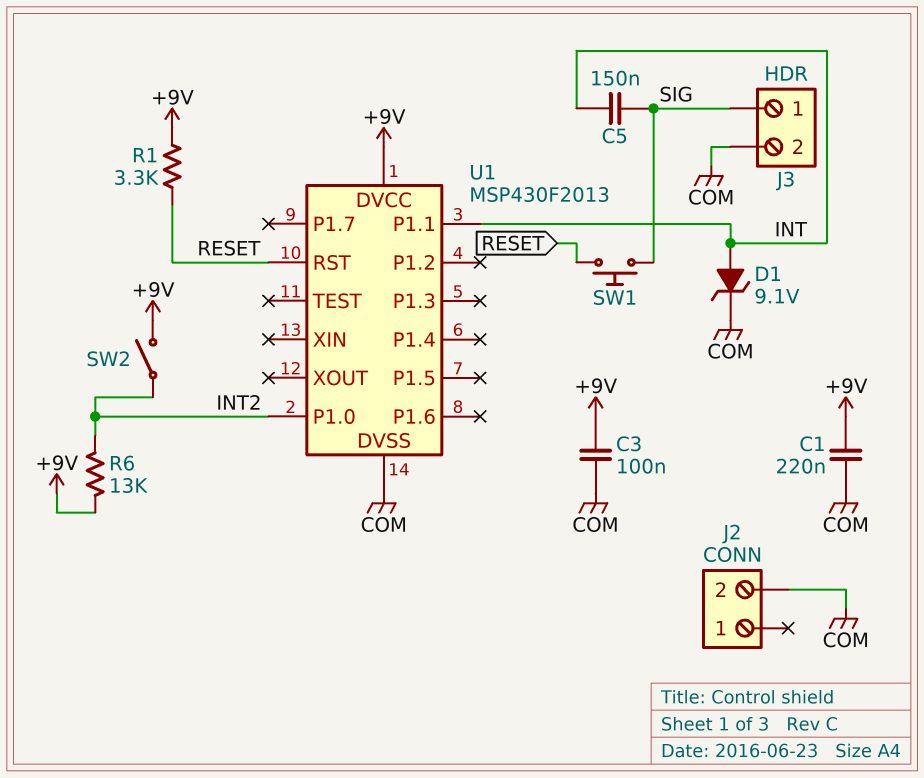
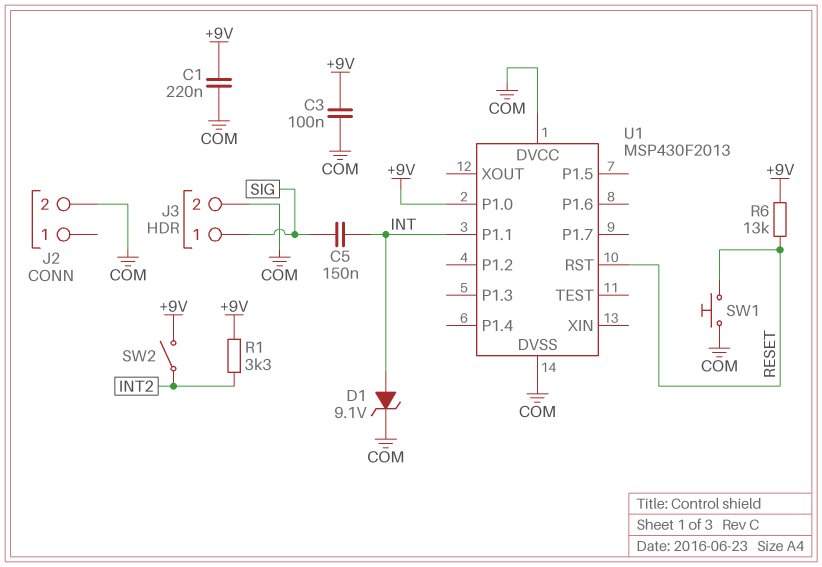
R1: 3.3k (+9V, RESET) -> 3.3k (+9V, INT2)
R6: 13k (+9V, INT2) -> 13k (+9V, RESET)
SW1: button (RESET, SIG) -> button (COM, RESET)
U1 pin DVCC: +9V -> COM
U1 pin P1.0: INT2 -> +9V

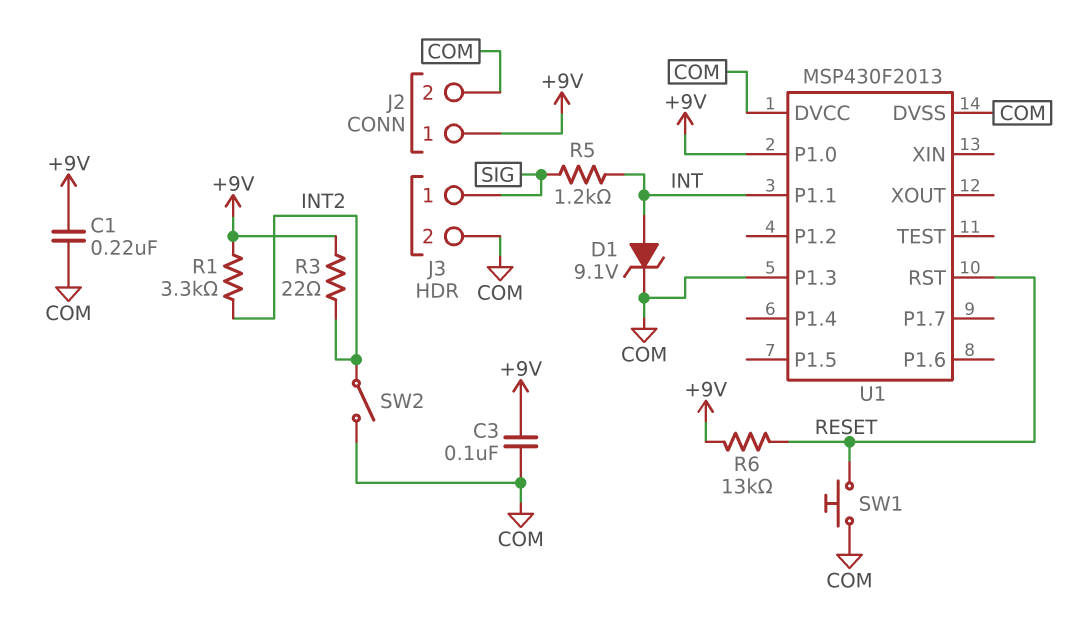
C5: 150nF (INT, SIG) -> none
J2 pin 1: none -> +9V
R3: none -> 22 (+9V, INT2)
R5: none -> 1.2k (INT, SIG)
SW2: switch (+9V, INT2) -> switch (COM, INT2)
U1 pin P1.3: none -> COM

